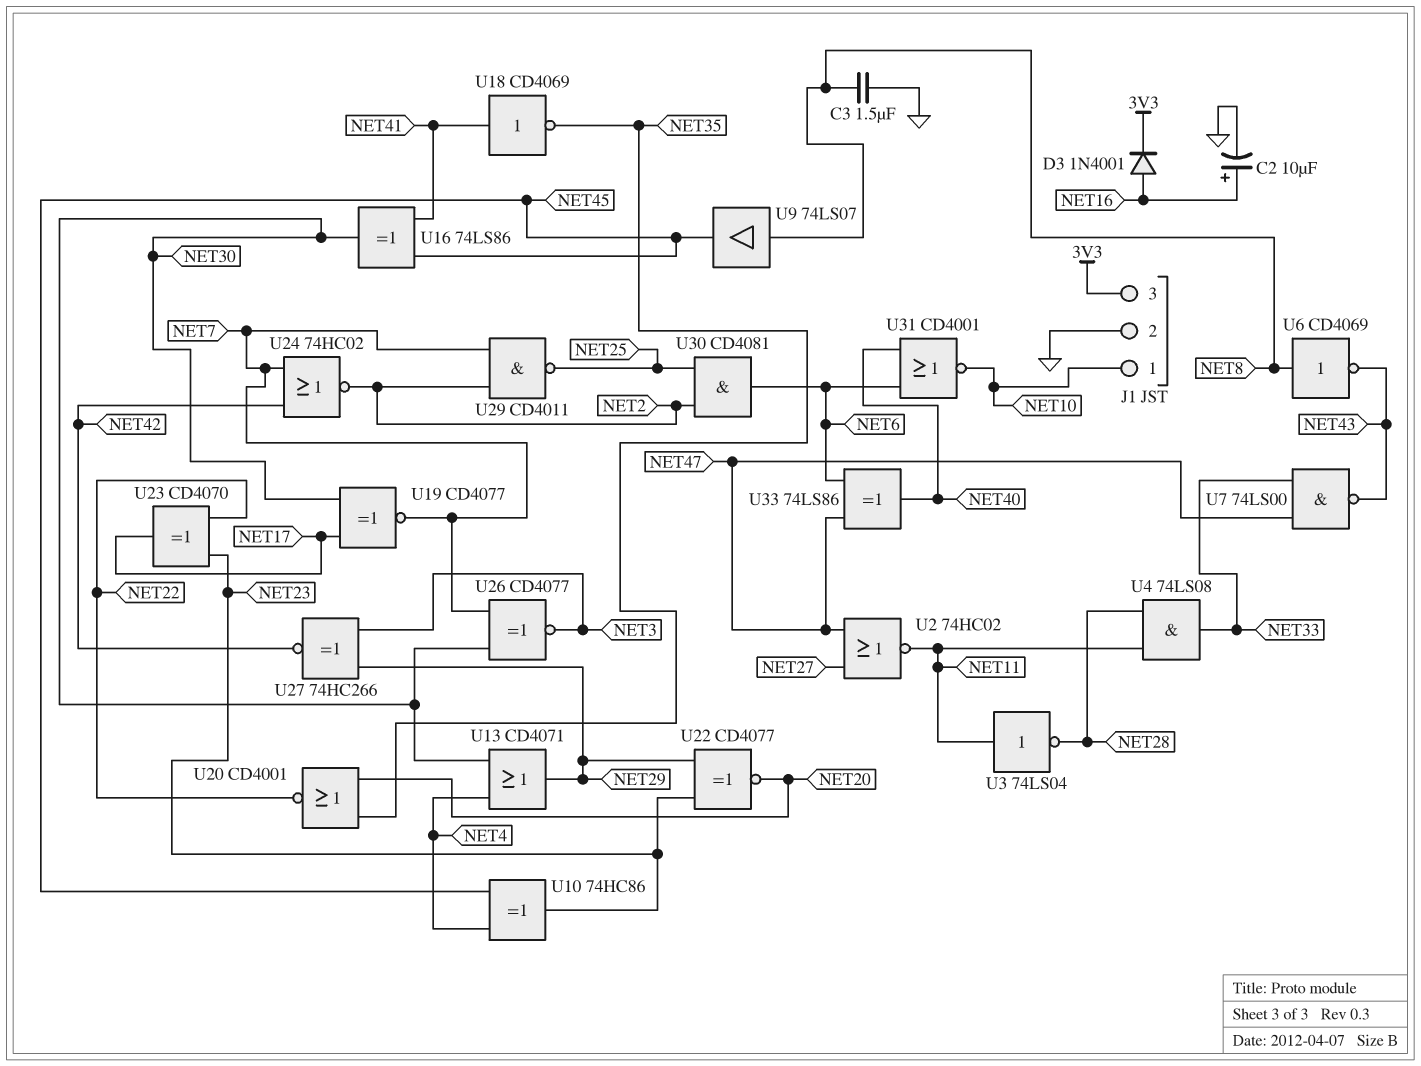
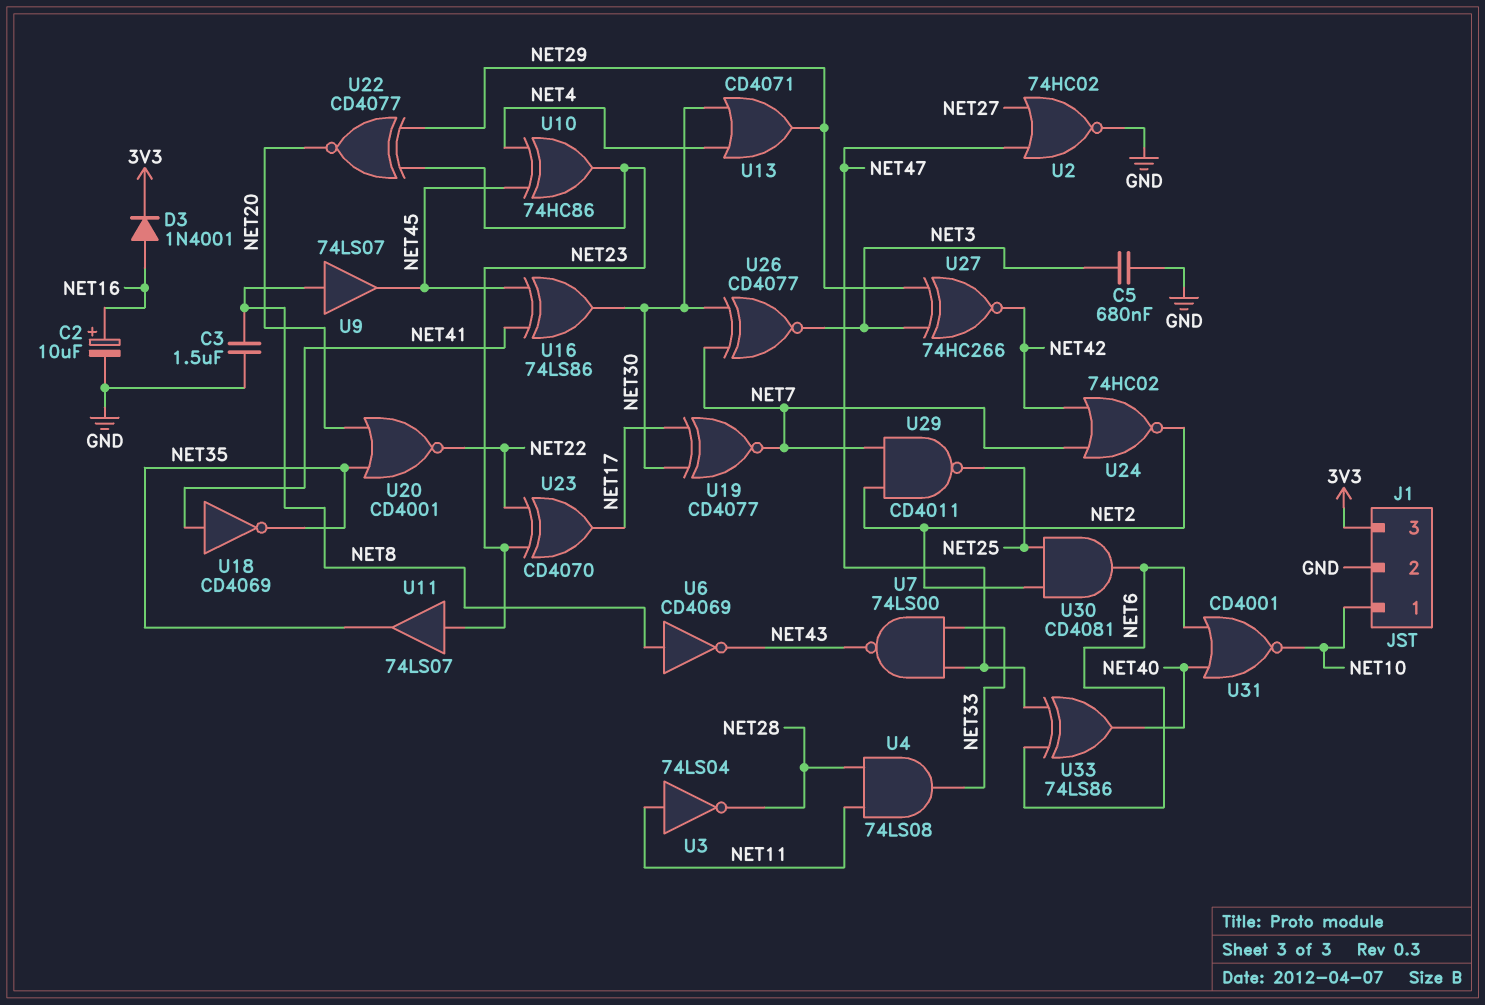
C5: none -> 680nF (GND, NET3)
U2: NOR 74HC02 (in NET27, in NET47, out NET11) -> NOR 74HC02 (in NET27, in NET47, out GND)
U11: none -> buffer 74LS07 (in NET23, out NET35)

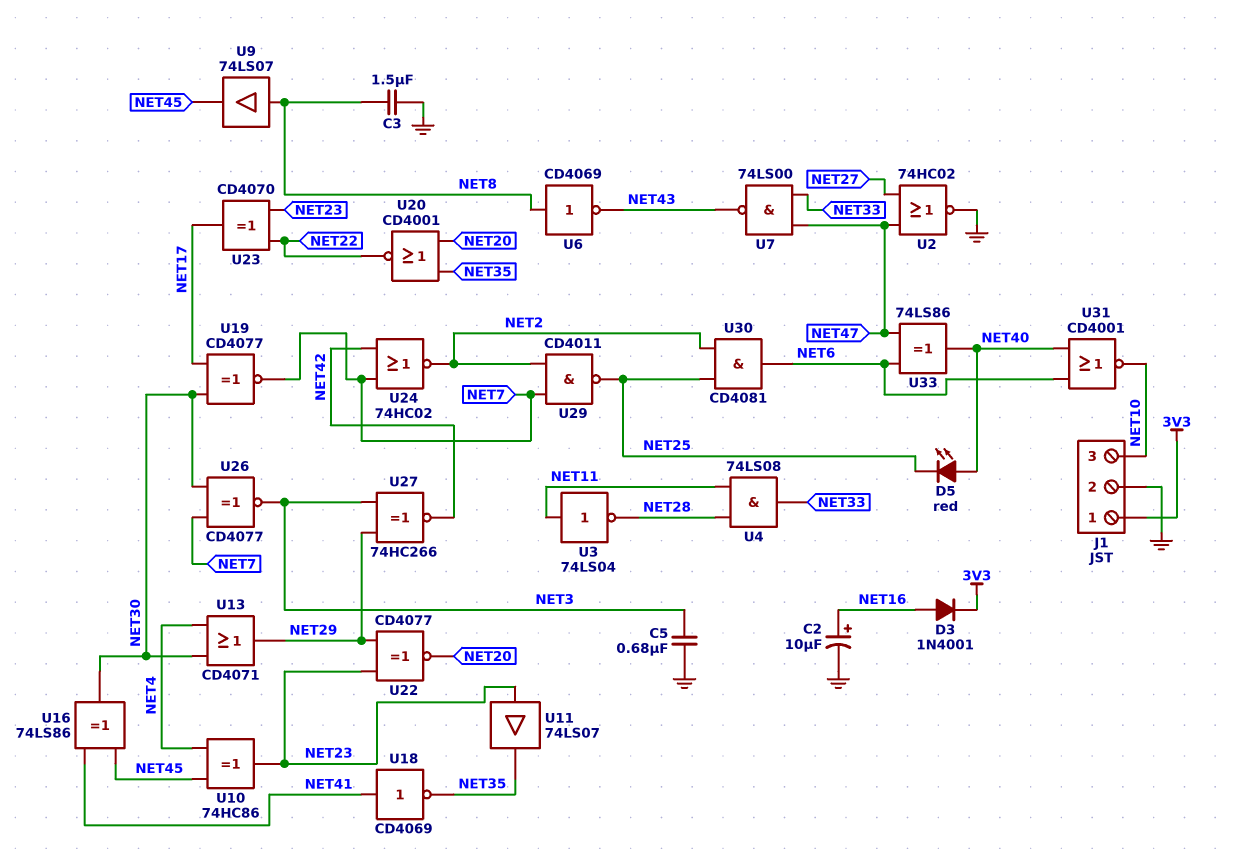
D5: none -> LED red (A NET40, K NET25)
J1 pin 1: NET10 -> 3V3
J1 pin 3: 3V3 -> NET10

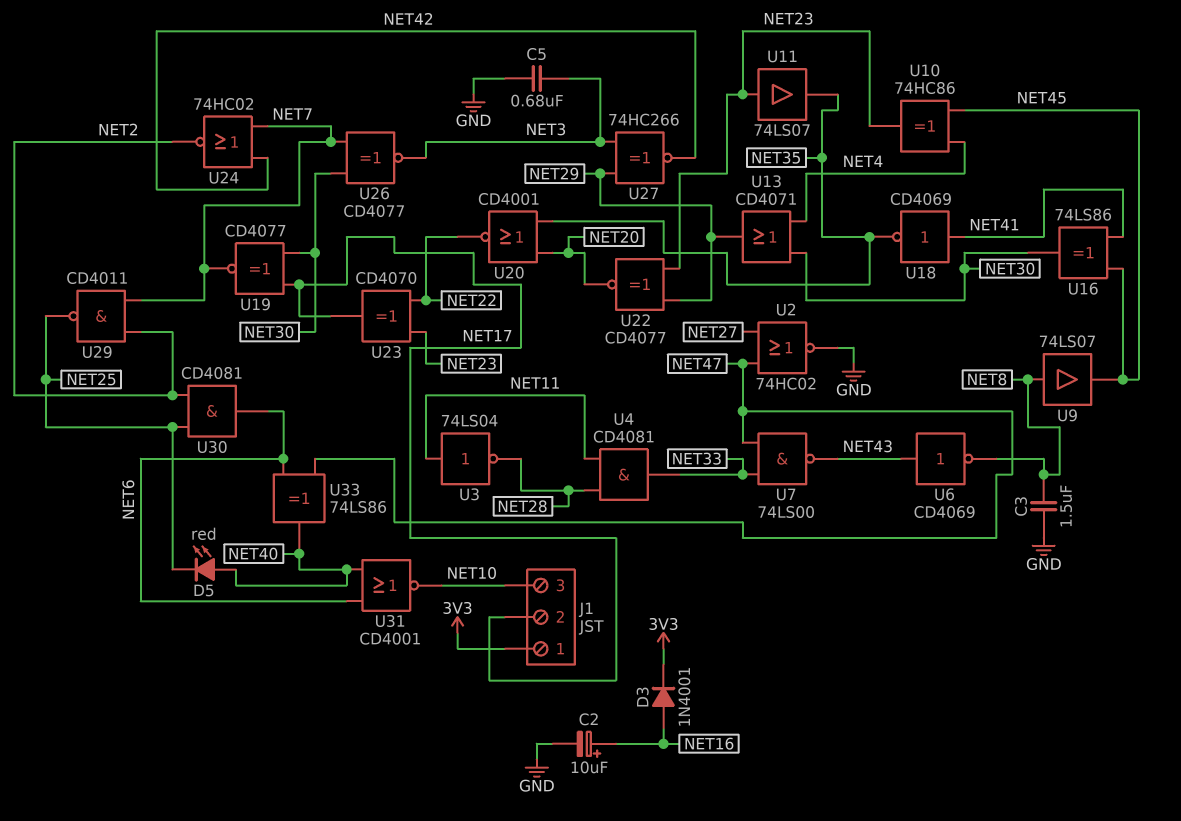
J1 pin 2: GND -> NET17
U4: AND 74LS08 (in NET11, in NET28, out NET33) -> AND CD4081 (in NET11, in NET28, out NET33)
U6: NOT CD4069 (in NET8, out NET43) -> NOT CD4069 (in NET43, out NET8)

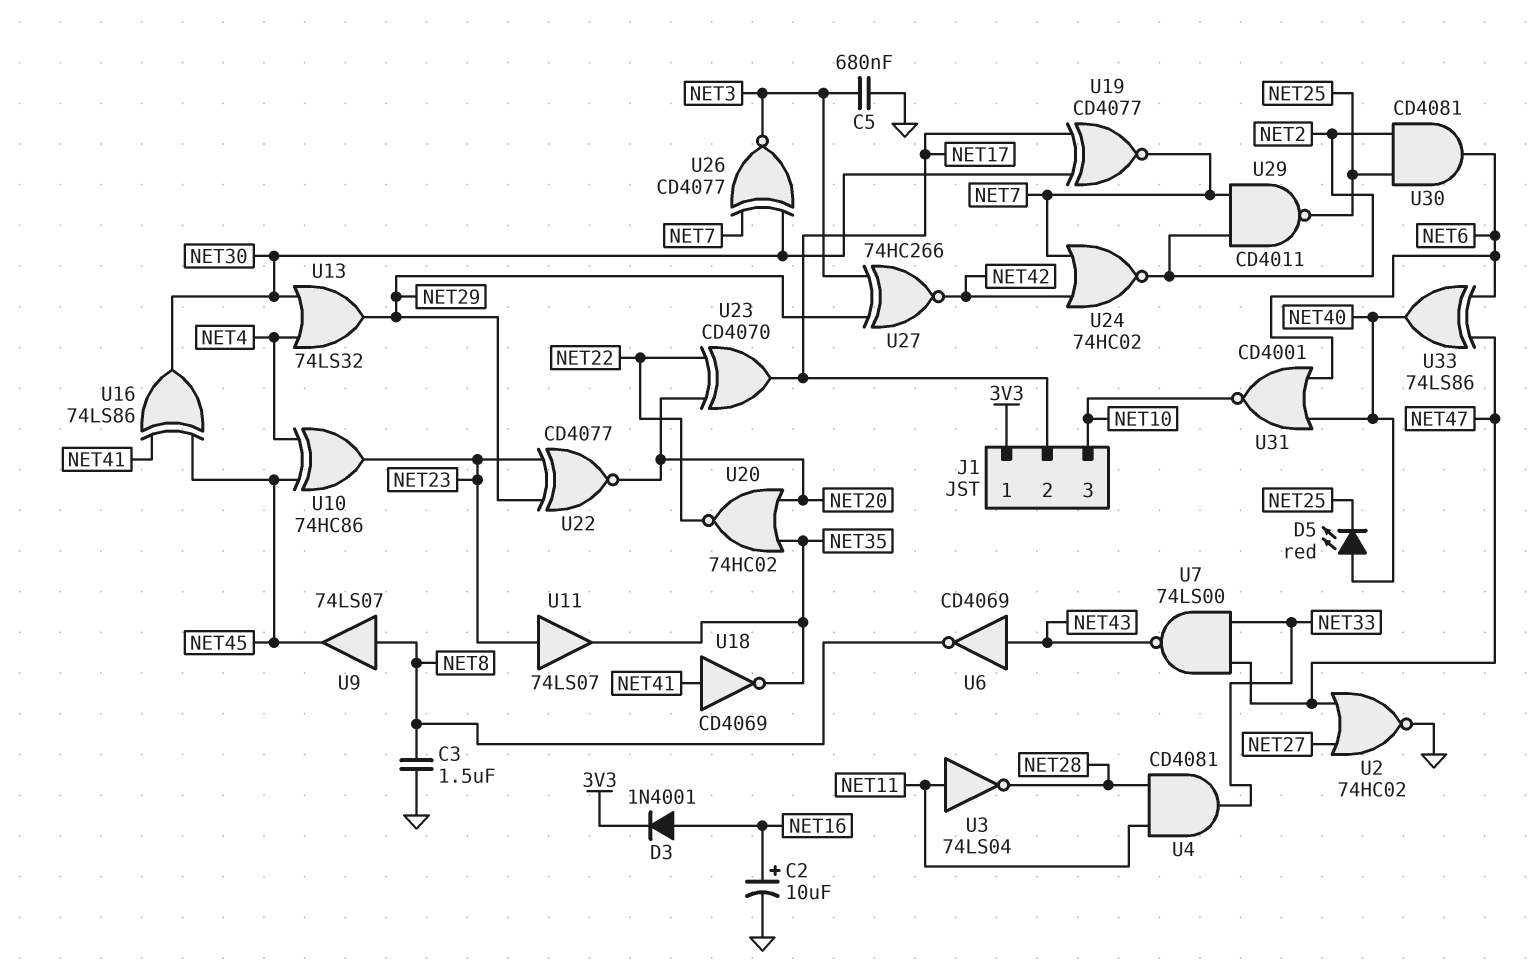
U13: OR CD4071 (in NET4, in NET30, out NET29) -> OR 74LS32 (in NET4, in NET30, out NET29)
U20: NOR CD4001 (in NET20, in NET35, out NET22) -> NOR 74HC02 (in NET20, in NET35, out NET22)
U23: XOR CD4070 (in NET22, in NET23, out NET17) -> XOR CD4070 (in NET20, in NET22, out NET17)

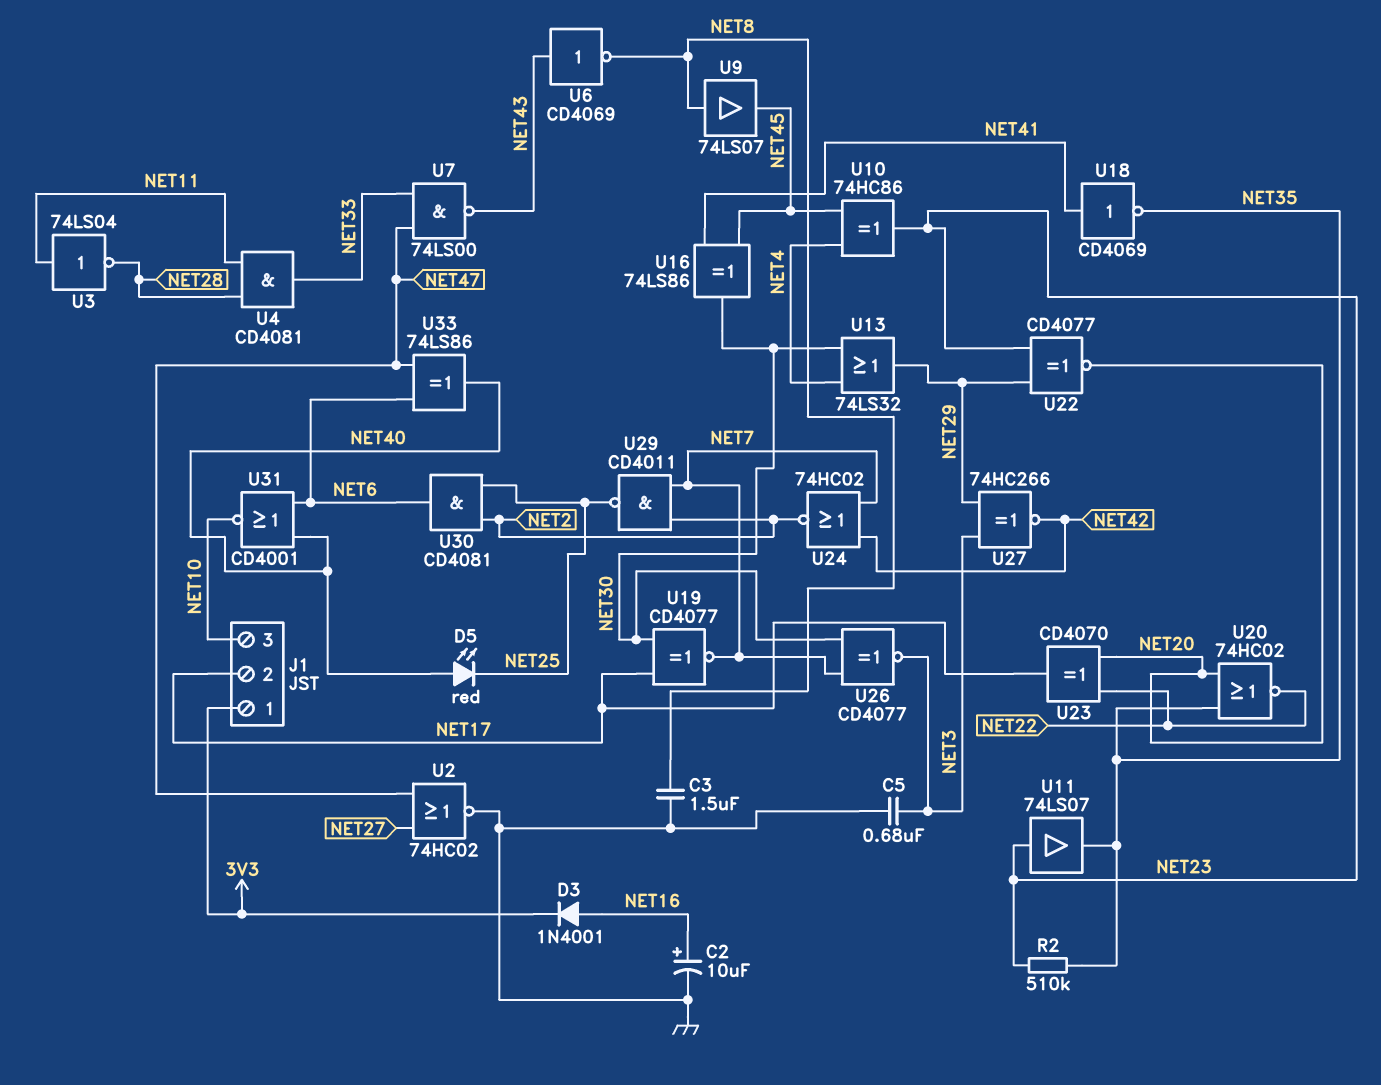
R2: none -> 510k (NET23, NET35)

